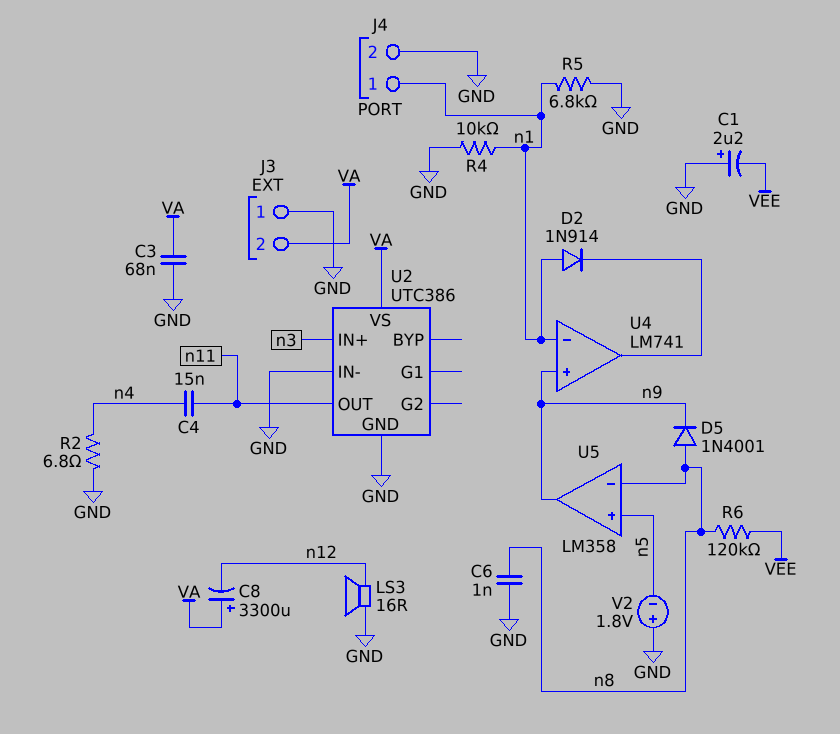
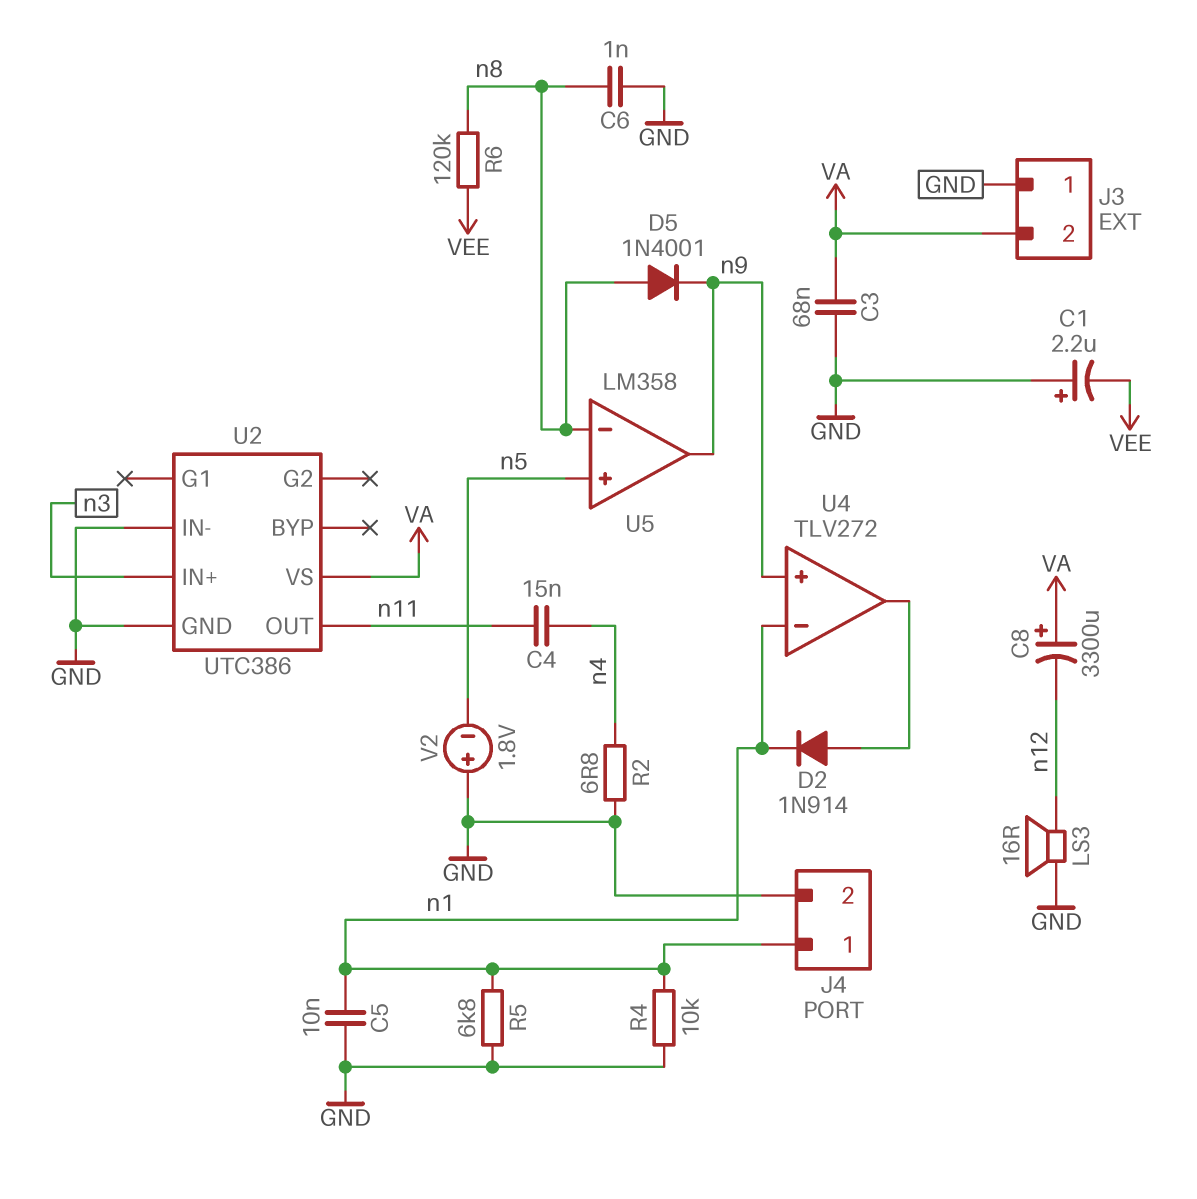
C5: none -> 10nF (GND, n1)
D2: diode 1N914 (A n1, K U4/out) -> diode 1N914 (A U4/out, K n1)
U4: LM741 -> TLV272

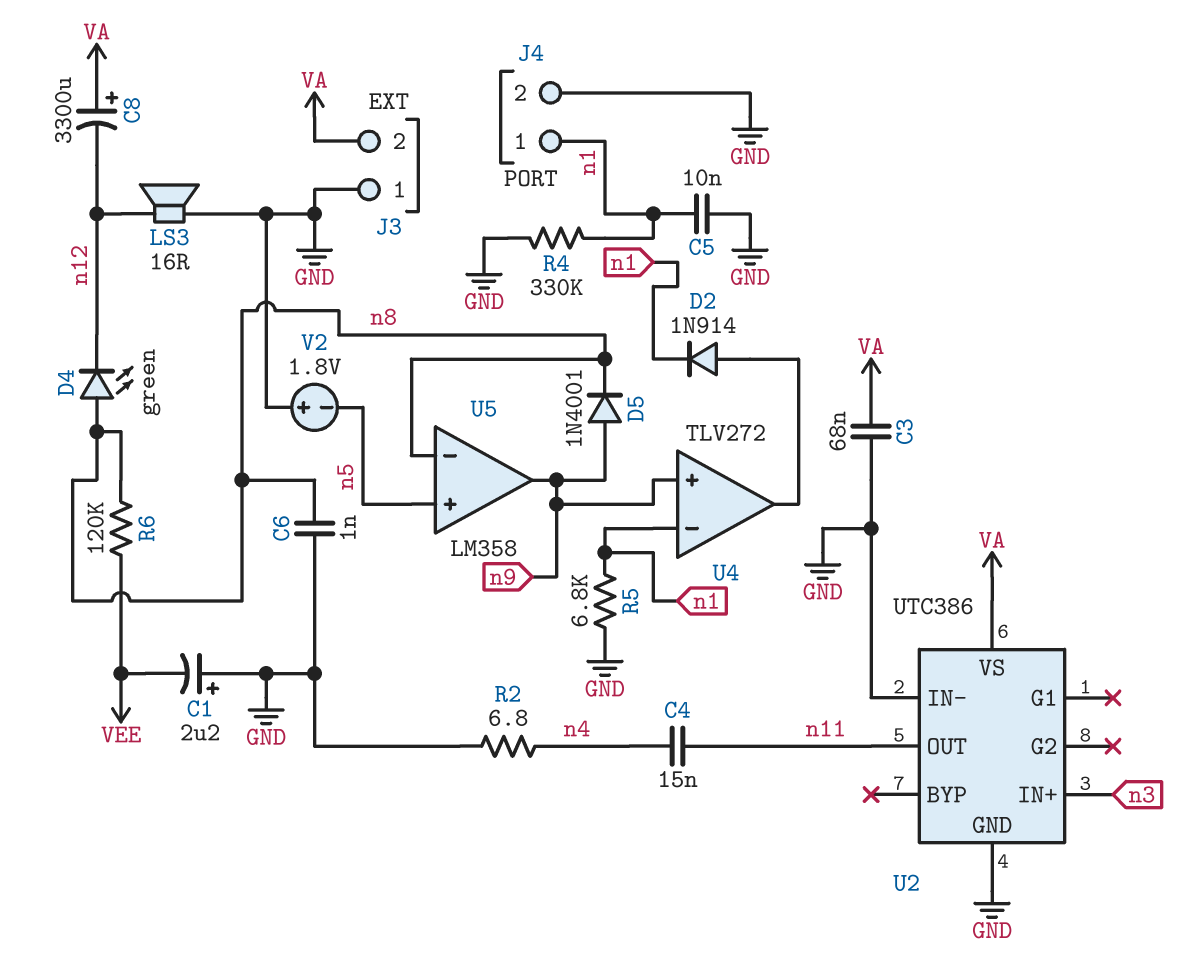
D4: none -> LED green (A n8, K n12)
D5: diode 1N4001 (A n8, K n9) -> diode 1N4001 (A n9, K n8)
R4: 10k (GND, n1) -> 330k (GND, n1)

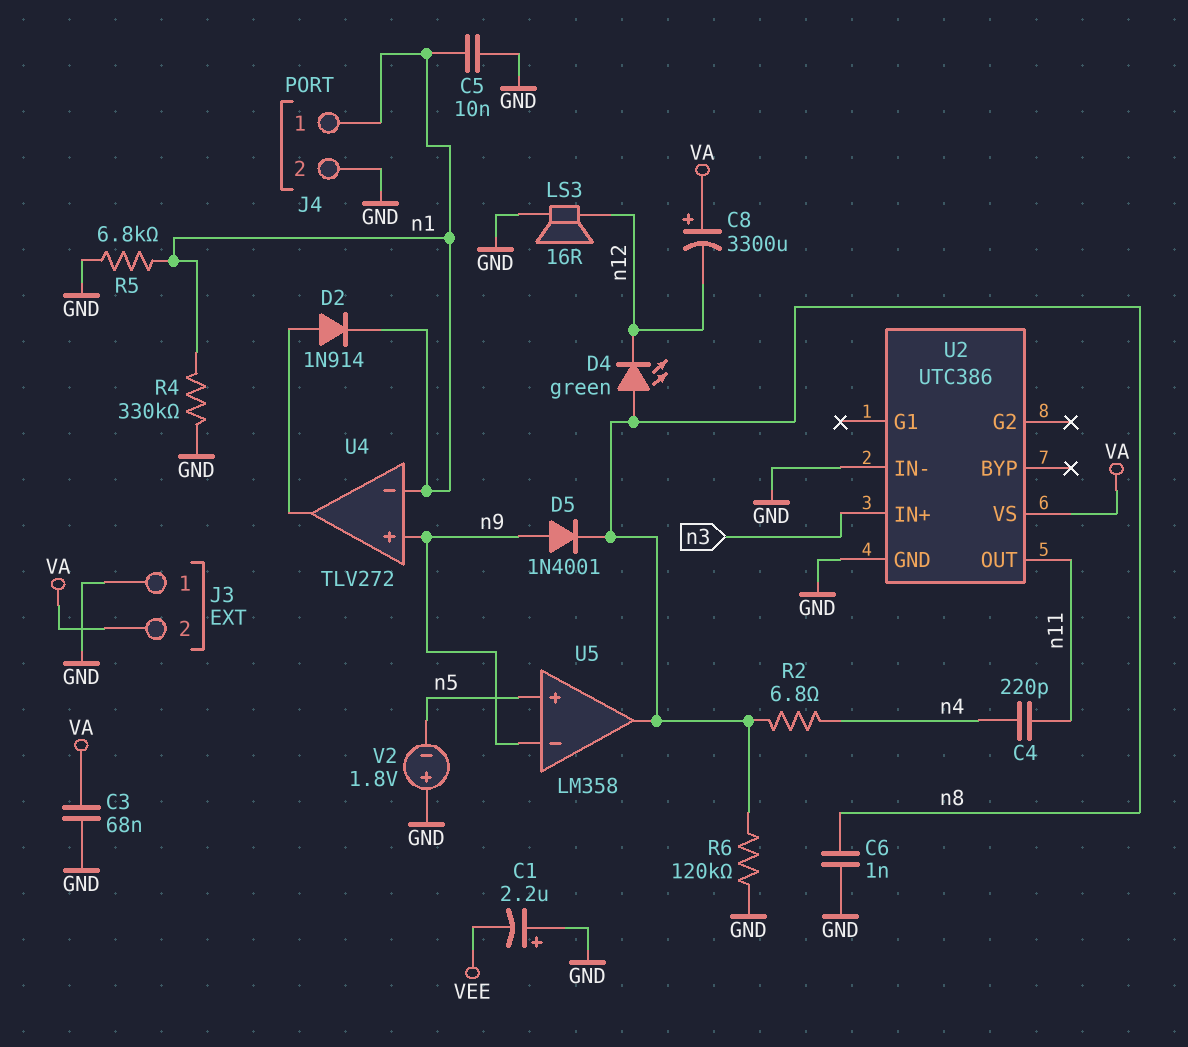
C4: 15nF (n4, n11) -> 220pF (n4, n11)
R2: 6.8 (GND, n4) -> 6.8 (n4, n8)
R6: 120k (VEE, n8) -> 120k (GND, n8)
U5 pin in-: n8 -> n9
U5 pin out: n9 -> n8

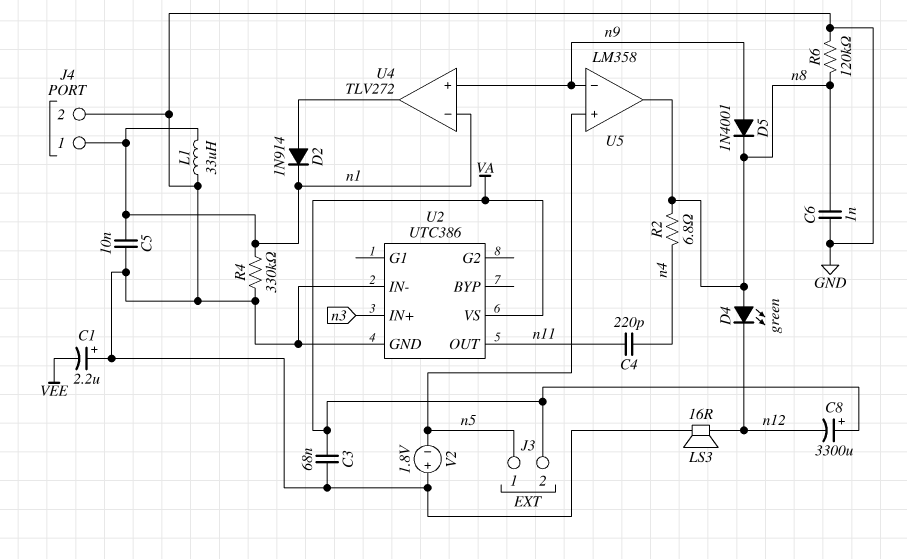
J3 pin 1: GND -> n5
L1: none -> 33uH (GND, n1)
R5: 6.8k (GND, n1) -> none

